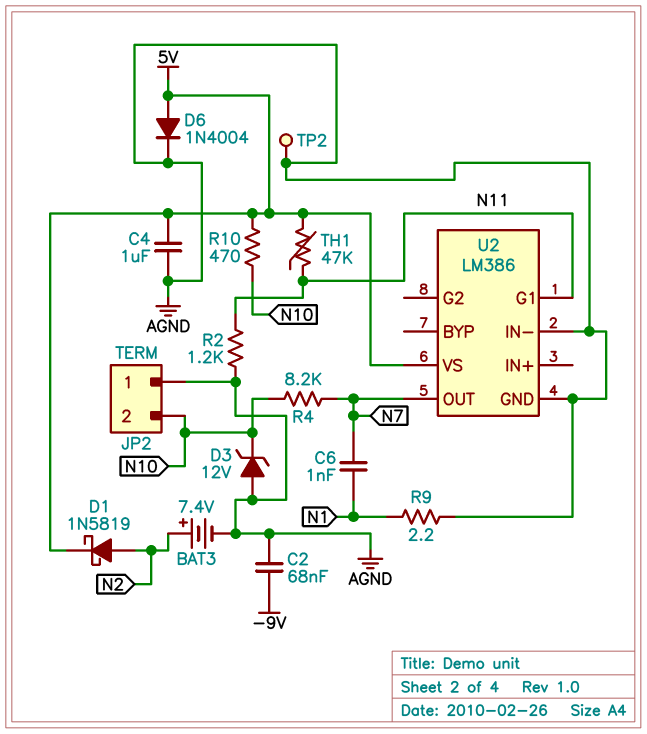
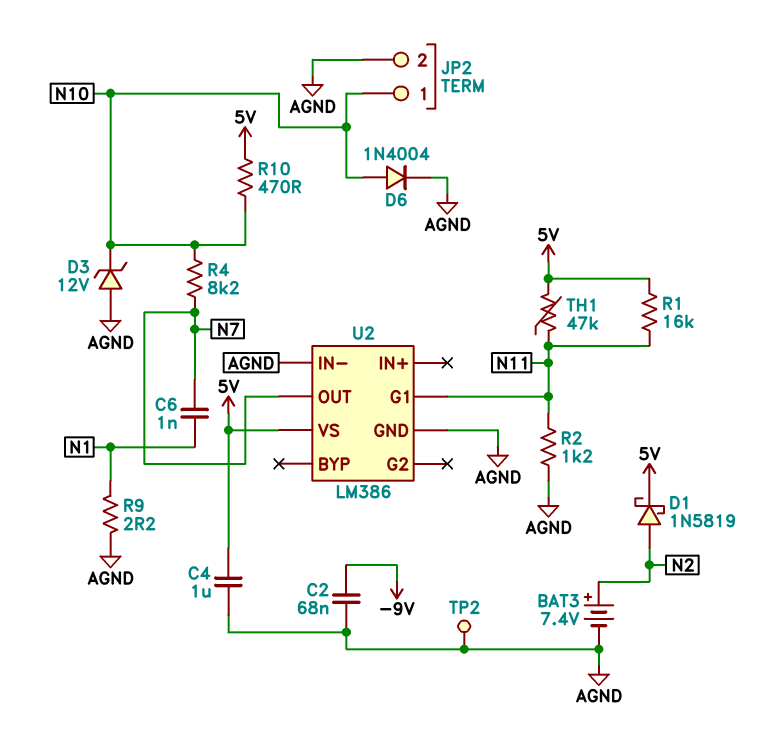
D6: diode 1N4004 (A 5V, K AGND) -> diode 1N4004 (A N10, K AGND)
JP2 pin 1: AGND -> N10
JP2 pin 2: N10 -> AGND
R1: none -> 16k (5V, N11)

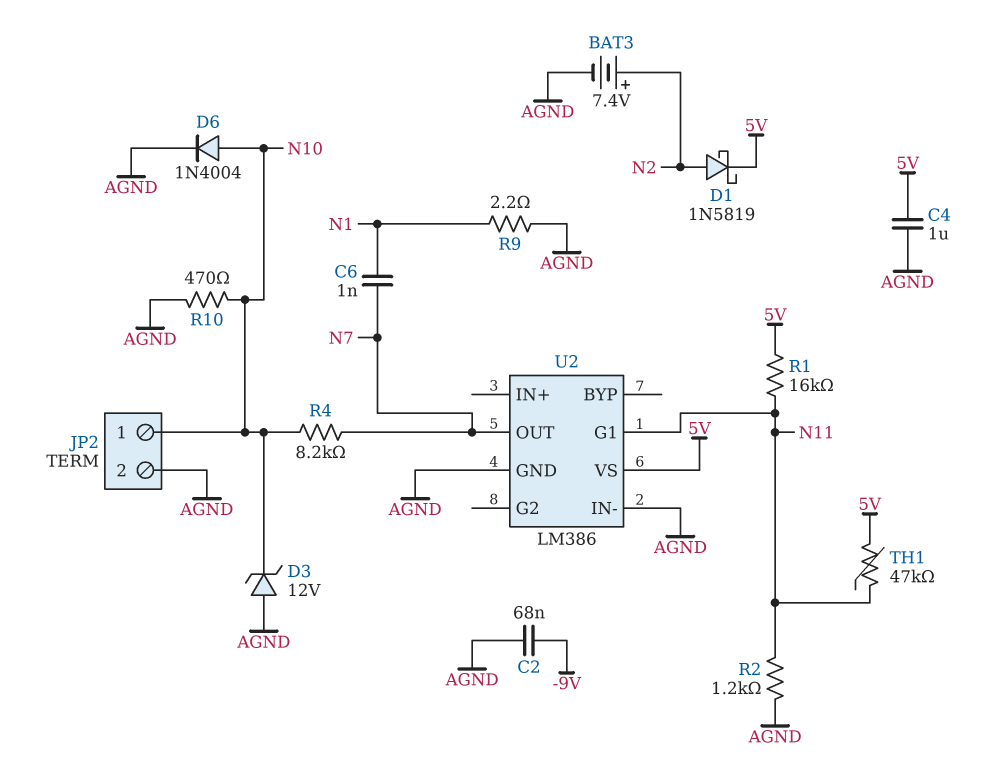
R10: 470 (5V, N10) -> 470 (AGND, N10)
TP2: test point (AGND) -> none

